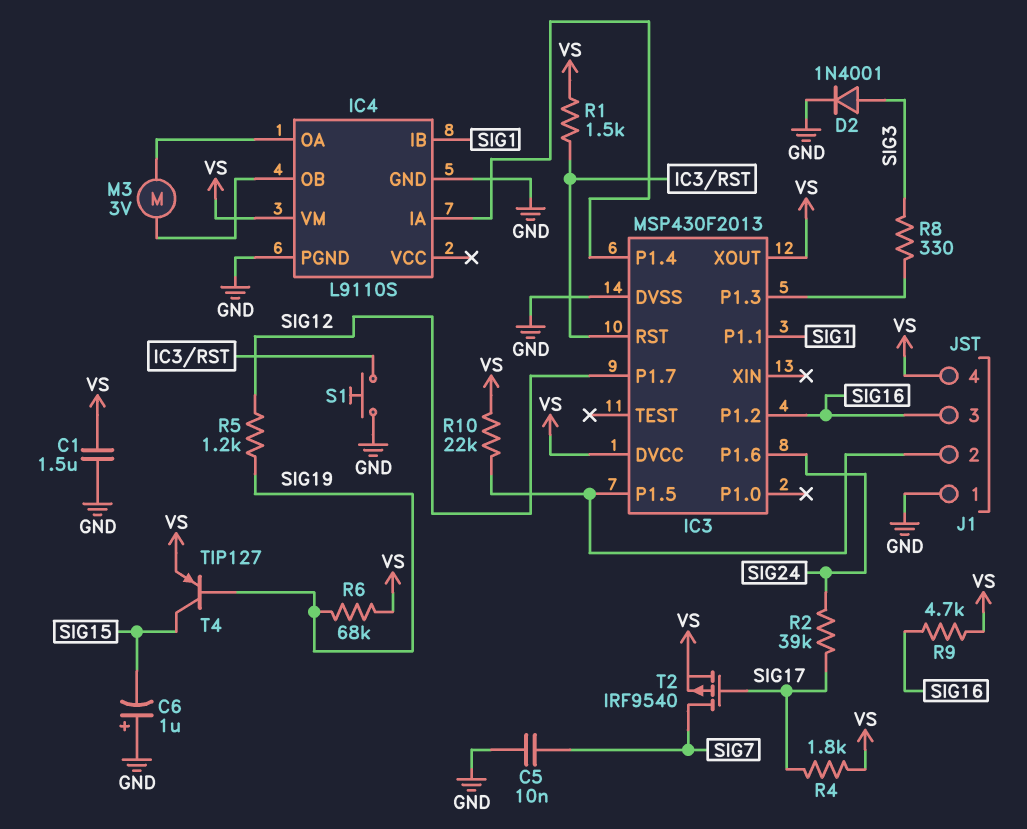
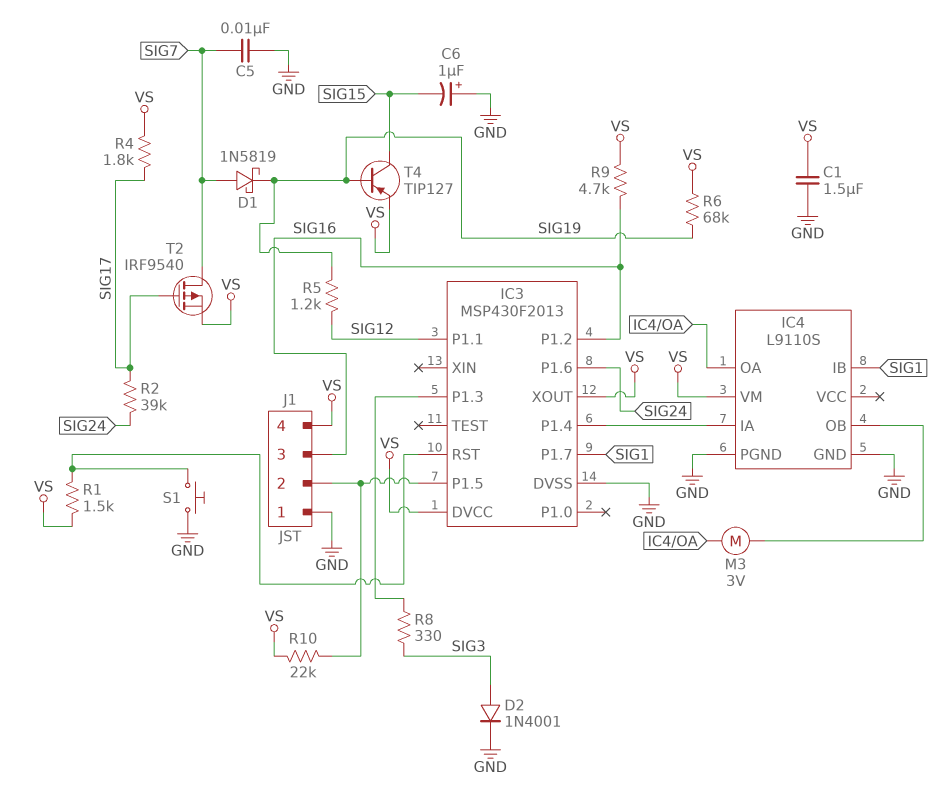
D1: none -> schottky 1N5819 (A SIG7, K SIG19)
IC3 pin P1.1: SIG1 -> SIG12
IC3 pin P1.7: SIG12 -> SIG1

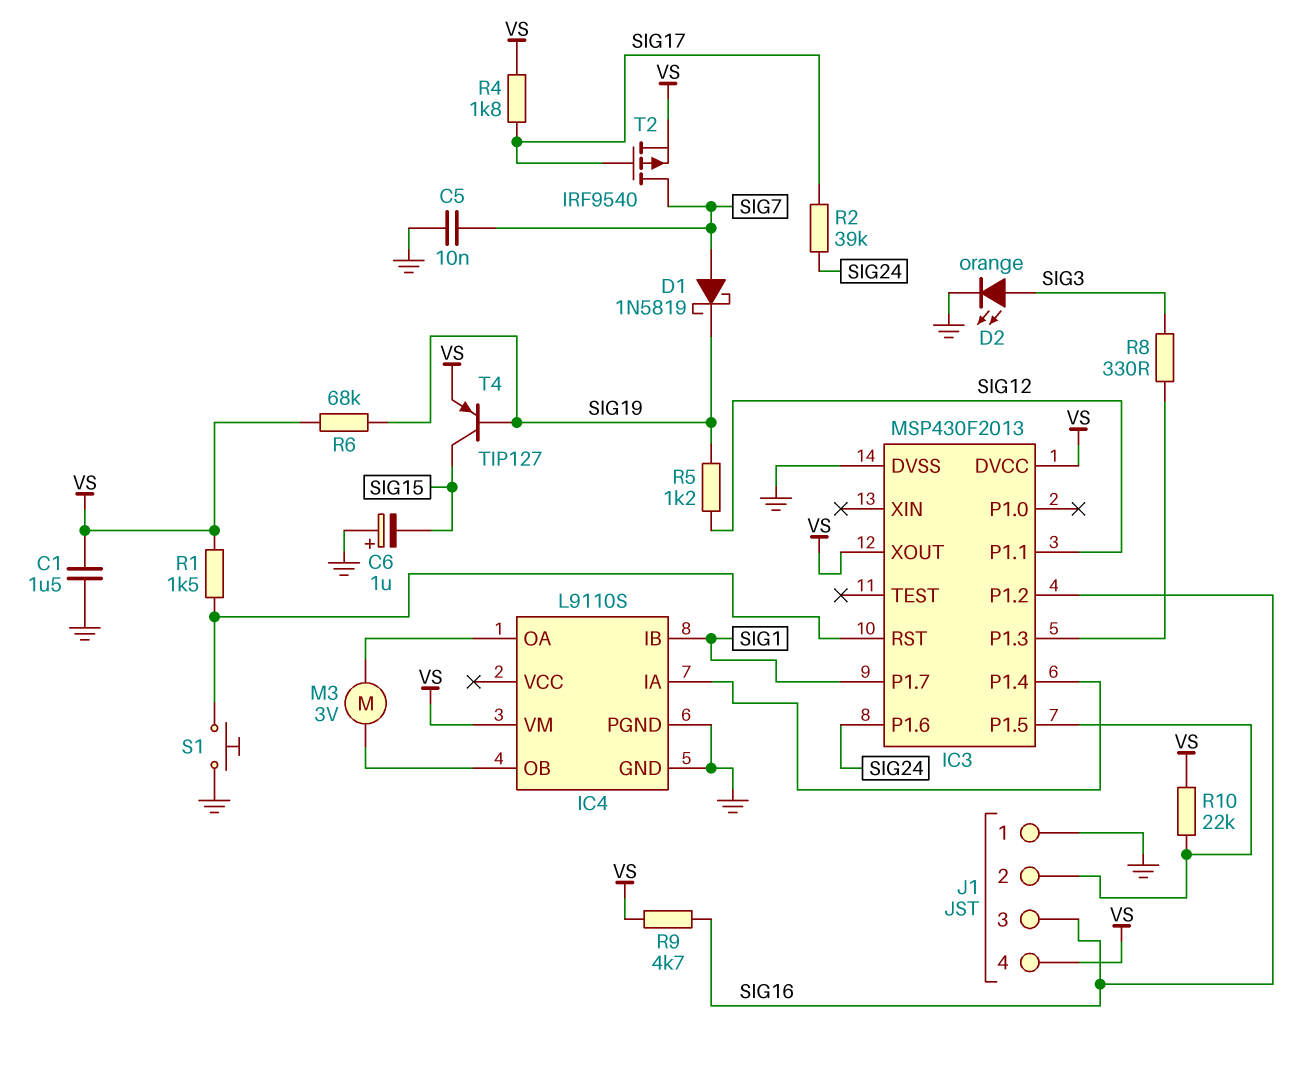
D2: diode 1N4001 (A SIG3, K GND) -> LED orange (A SIG3, K GND)

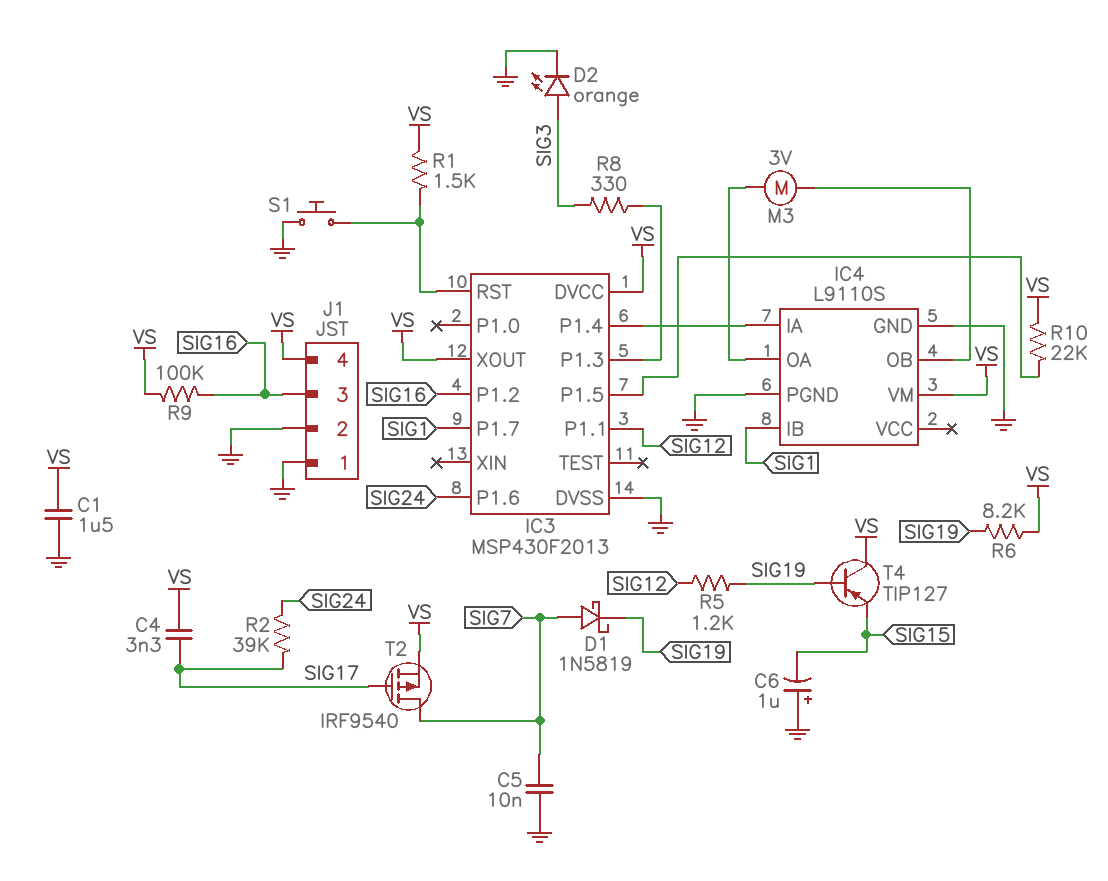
C4: none -> 3.3nF (SIG17, VS)
J1 pin 2: IC3/P1.5 -> GND
R4: 1.8k (SIG17, VS) -> none
R6: 68k (SIG19, VS) -> 8.2k (SIG19, VS)
R9: 4.7k (SIG16, VS) -> 100k (SIG16, VS)
T4: PNP TIP127 (B SIG19, C SIG15, E VS) -> PNP TIP127 (B SIG19, C VS, E SIG15)

